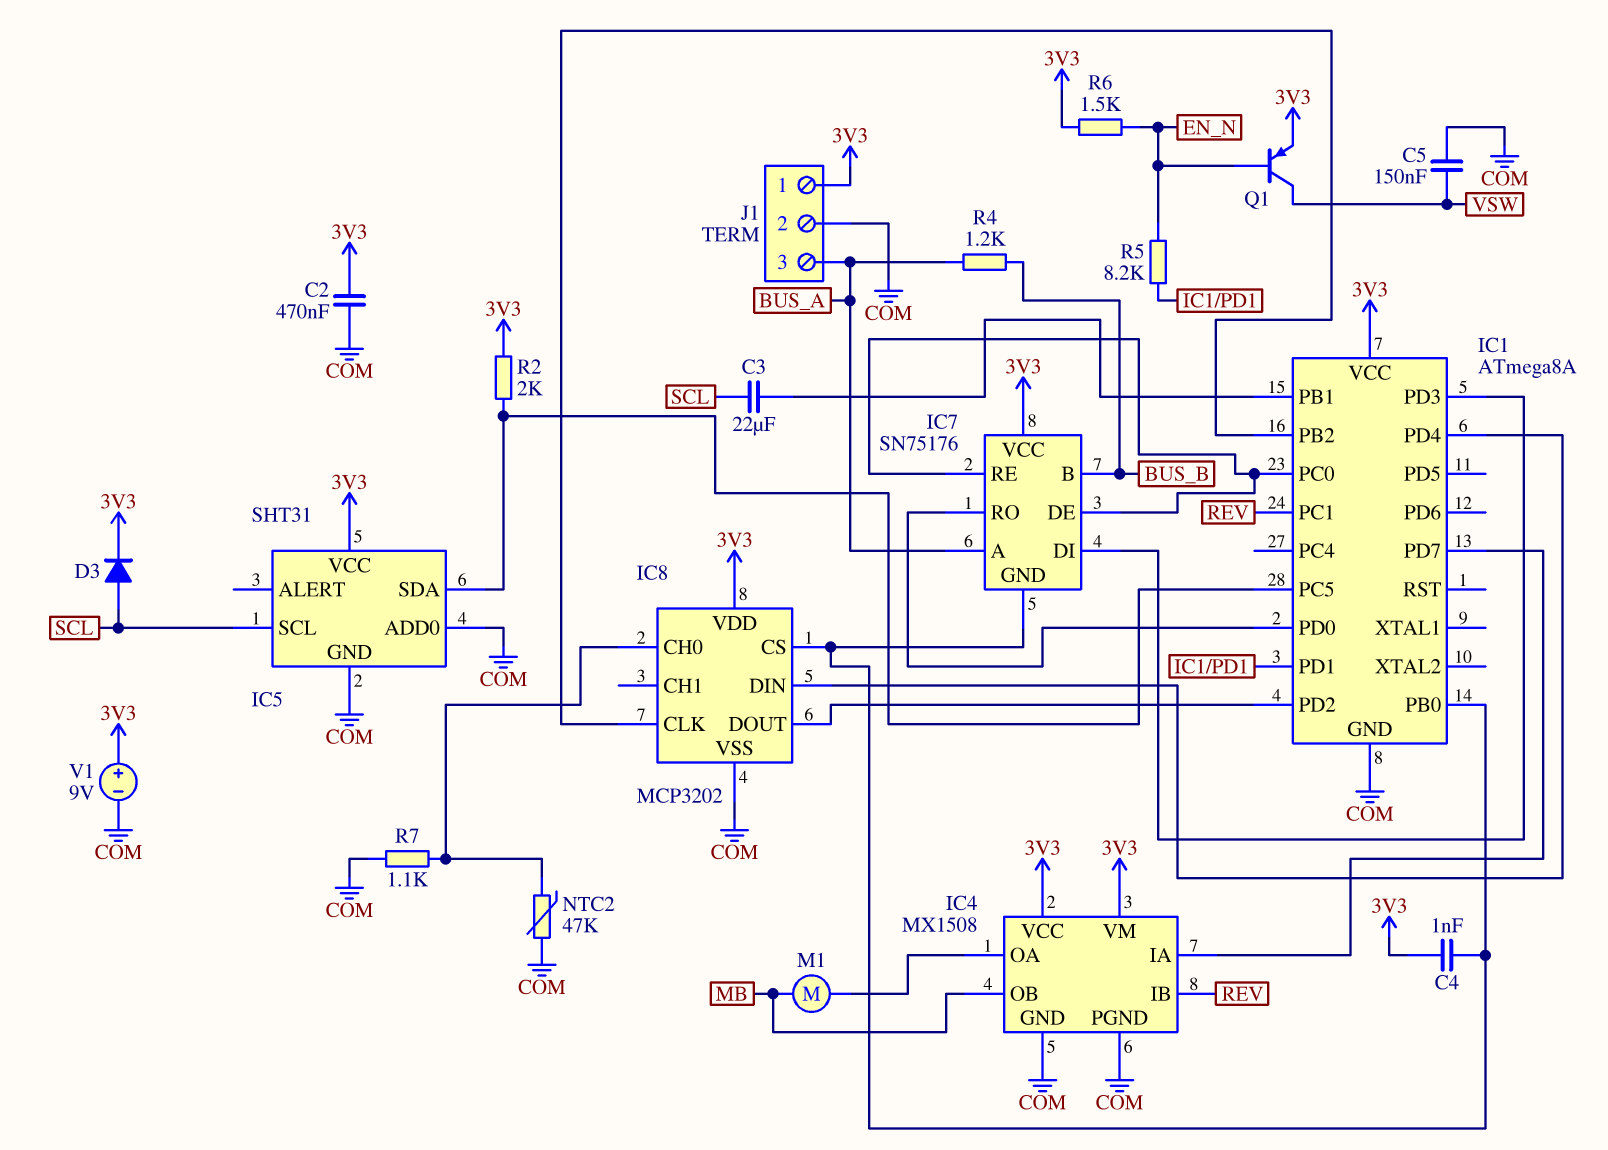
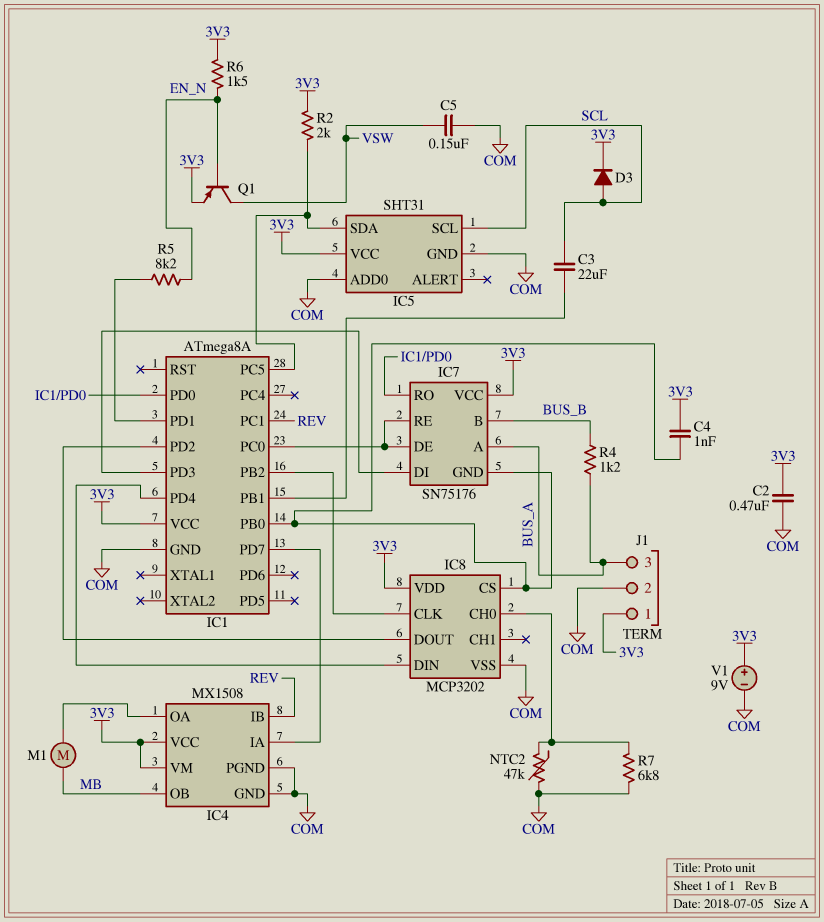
R7: 1.1k (COM, IC8/CH0) -> 6.8k (COM, IC8/CH0)

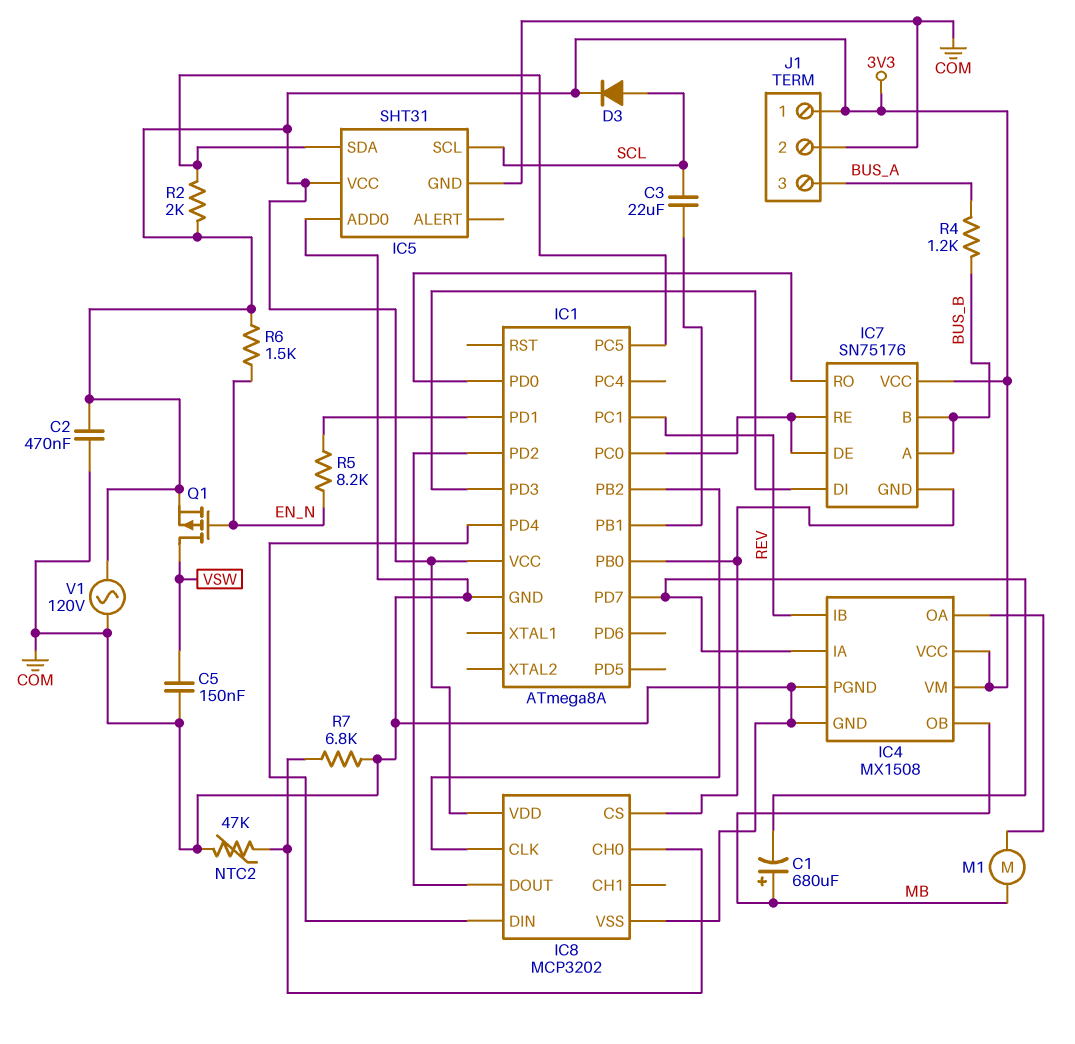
C1: none -> 680uF (plus MB, minus IC1/PD7)
C4: 1nF (3V3, IC1/PB0) -> none
IC7 pin A: BUS_A -> BUS_B
Q1: PNP (B EN_N, C VSW, E 3V3) -> PMOS (G EN_N, D VSW, S 3V3)
V1: 9V (plus 3V3, minus COM) -> AC 120V (3V3, COM)

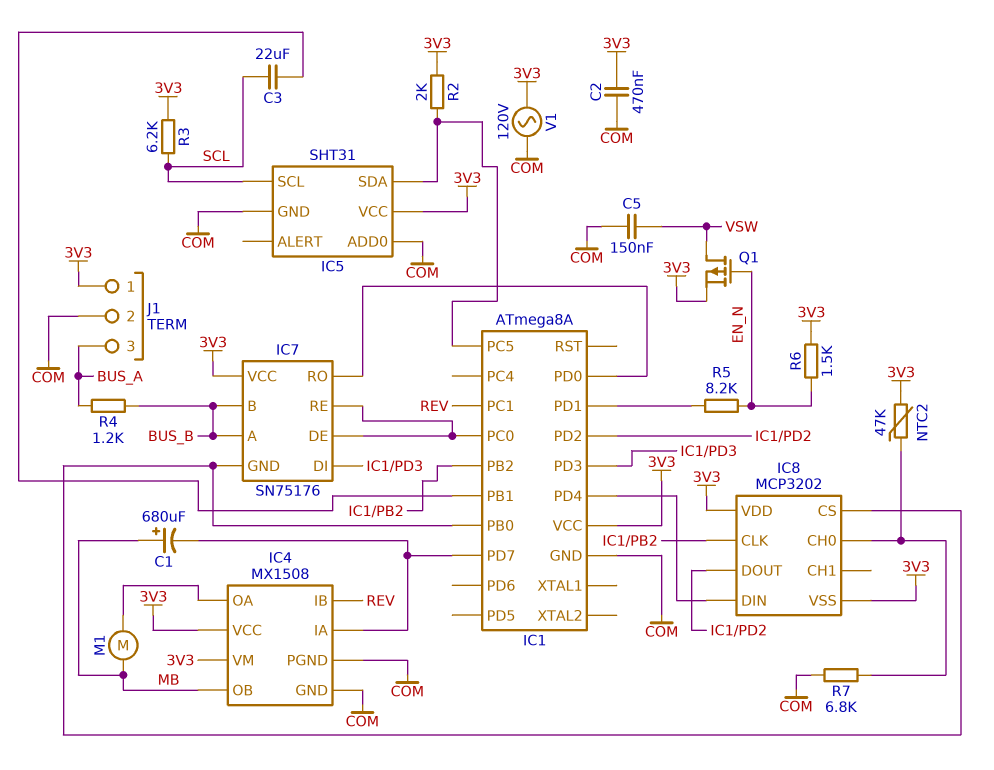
D3: diode (A SCL, K 3V3) -> none
IC8 pin VSS: COM -> 3V3
NTC2: 47k (COM, IC8/CH0) -> 47k (3V3, IC8/CH0)
R3: none -> 6.2k (3V3, SCL)

